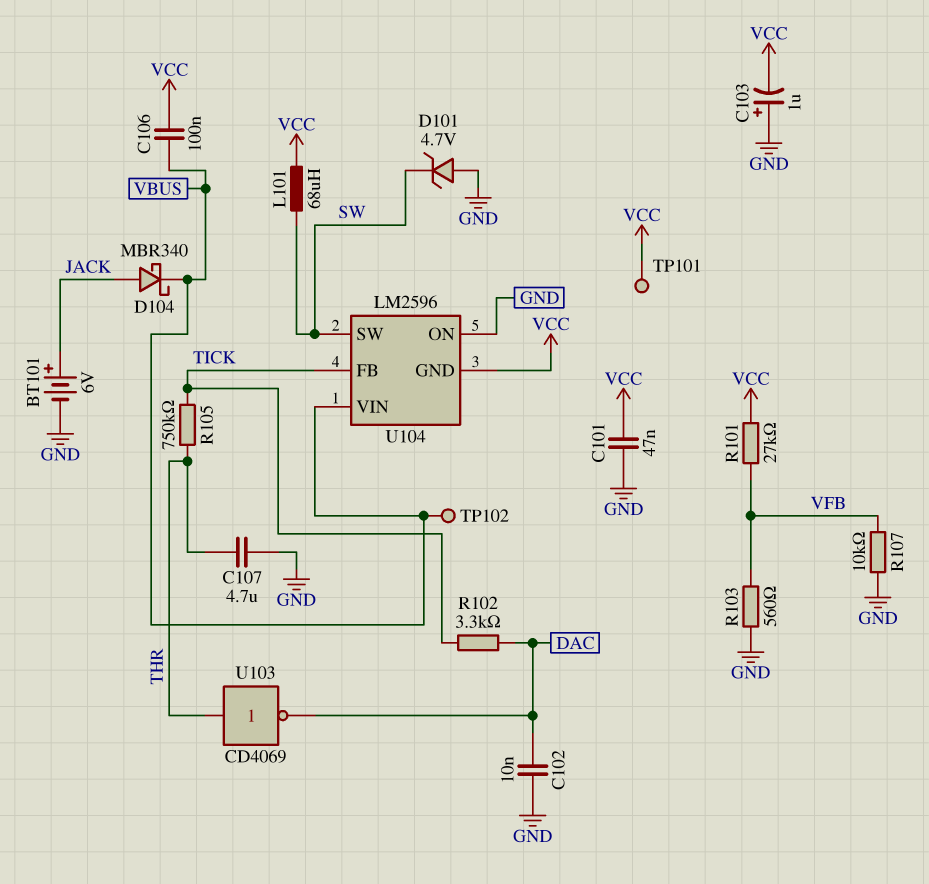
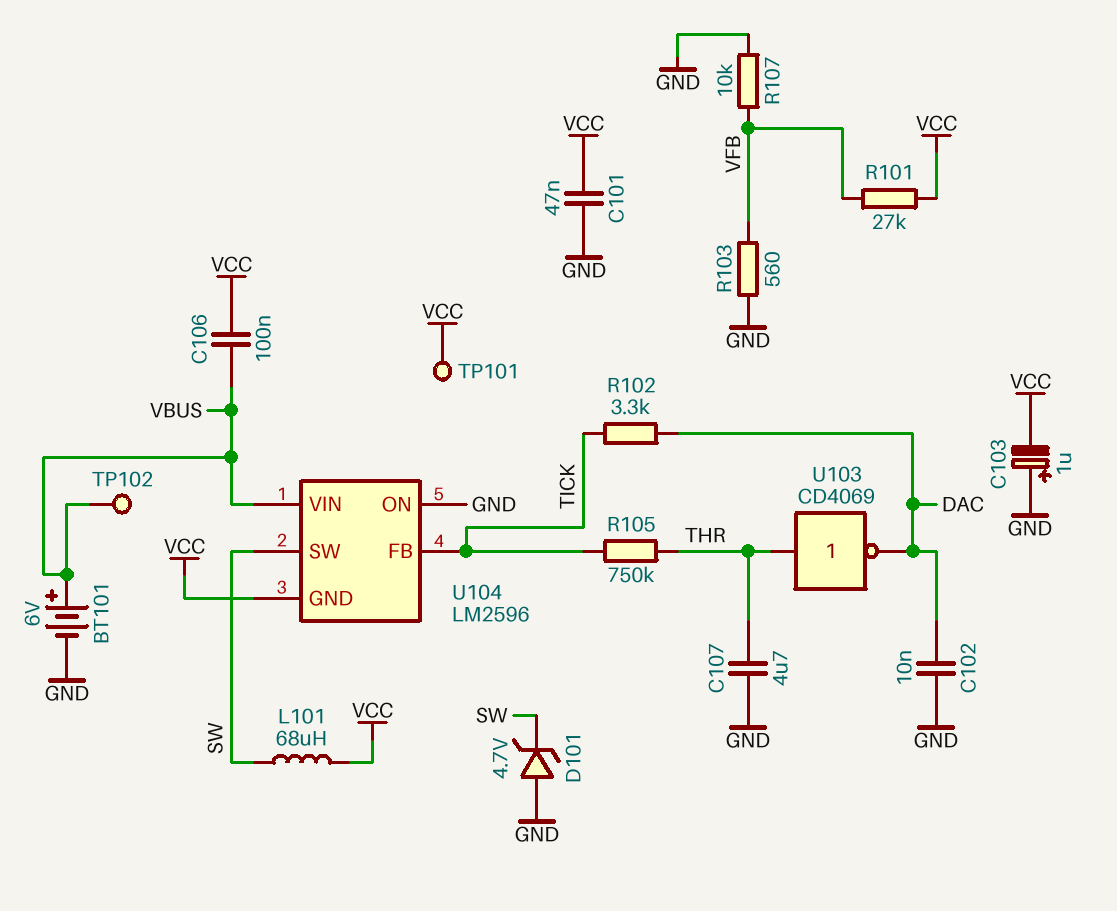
BT101: 6V (plus JACK, minus GND) -> 6V (plus VBUS, minus GND)
D104: schottky MBR340 (A JACK, K VBUS) -> none

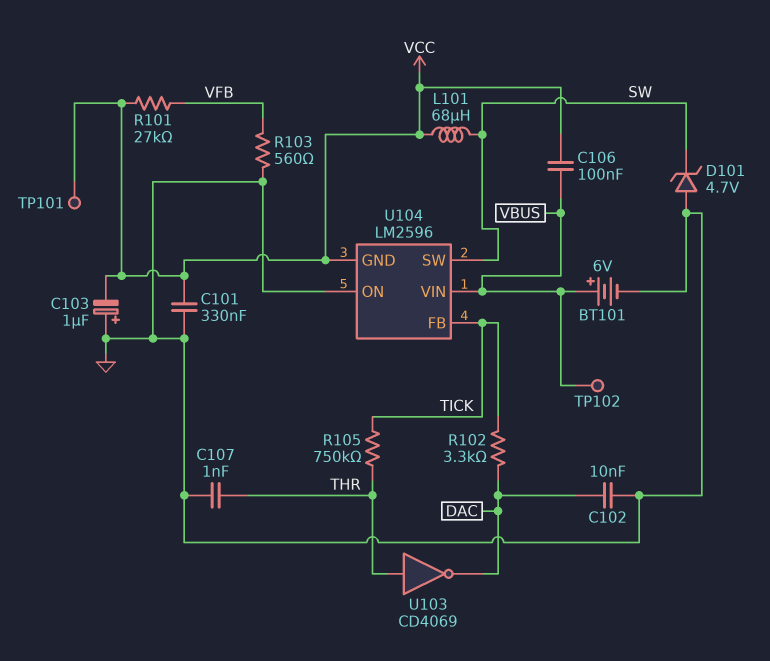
C101: 47nF (GND, VCC) -> 330nF (GND, VCC)
C107: 4.7uF (GND, THR) -> 1nF (GND, THR)
R107: 10k (GND, VFB) -> none

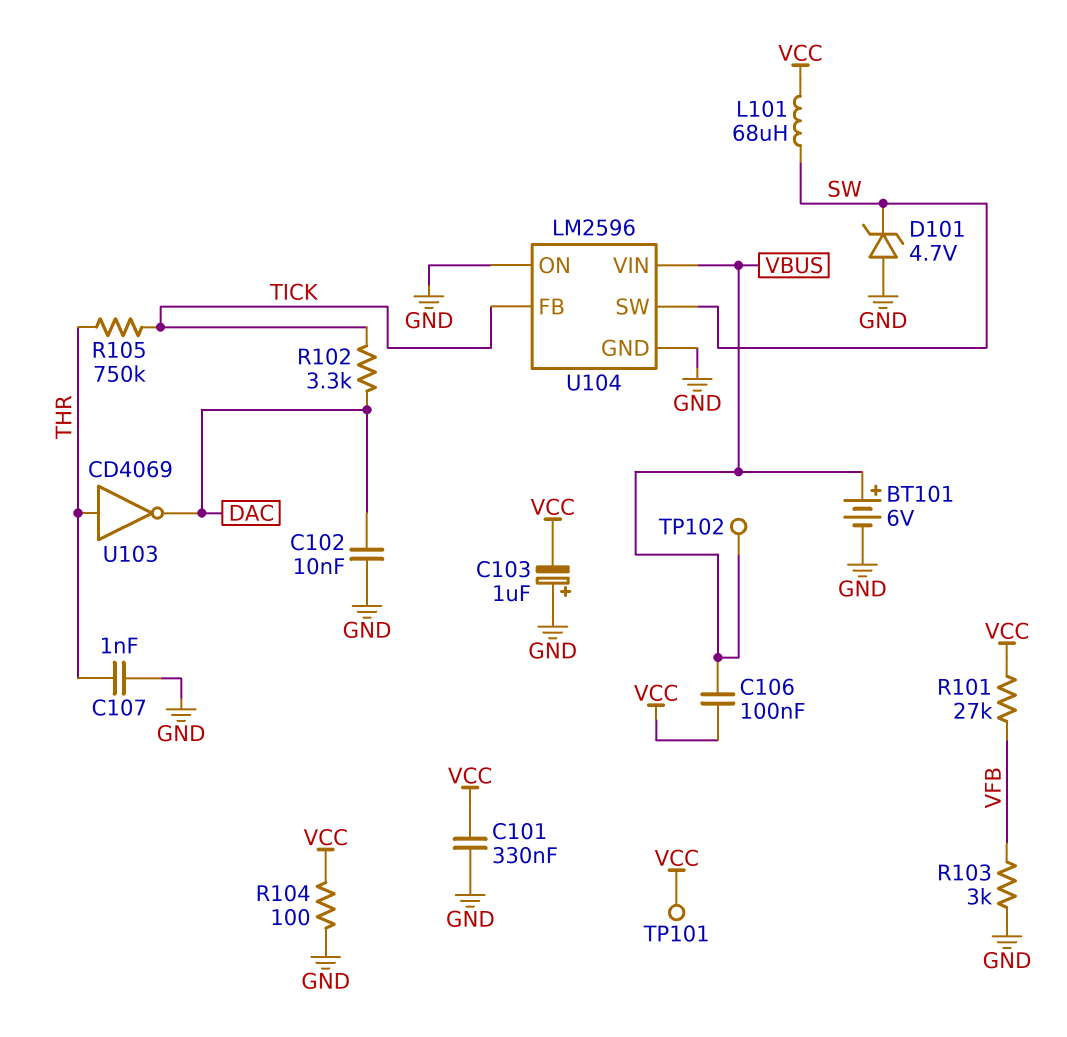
R103: 560 (GND, VFB) -> 3k (GND, VFB)
R104: none -> 100 (GND, VCC)
U104 pin GND: VCC -> GND

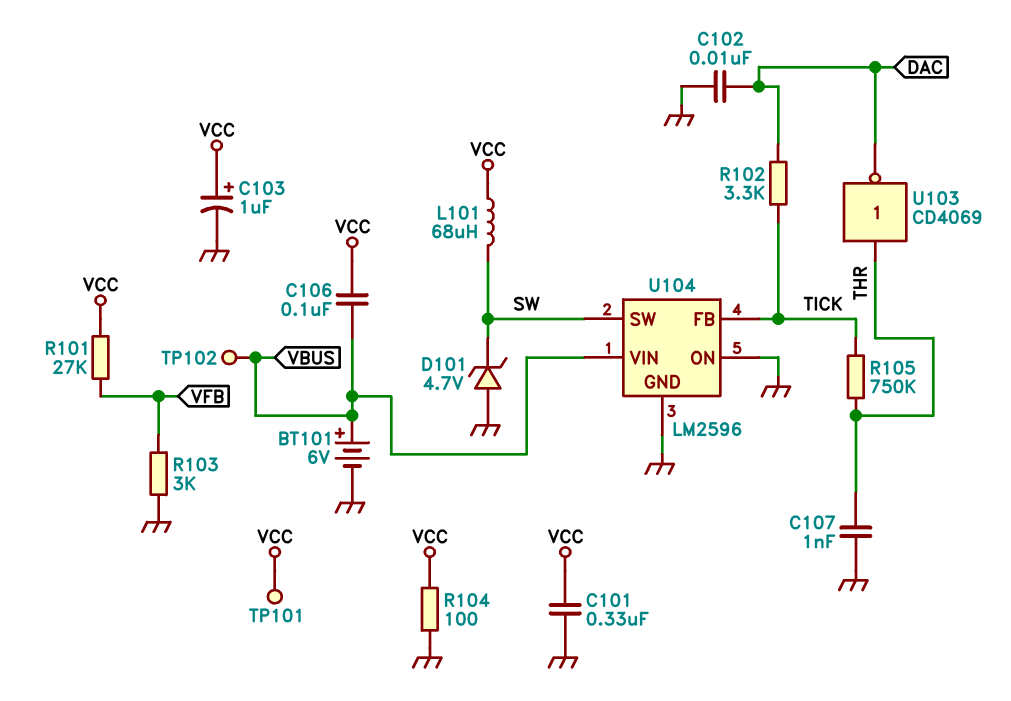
C103: 1uF (plus GND, minus VCC) -> 1uF (plus VCC, minus GND)

